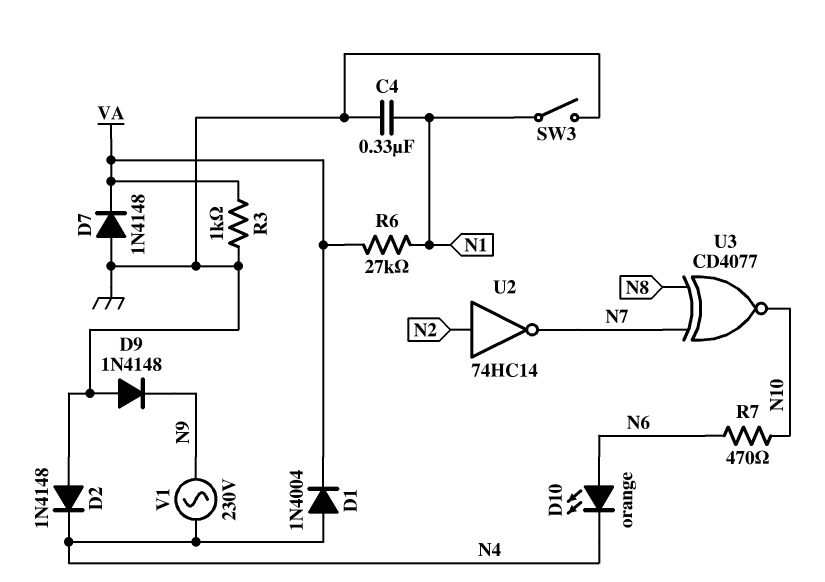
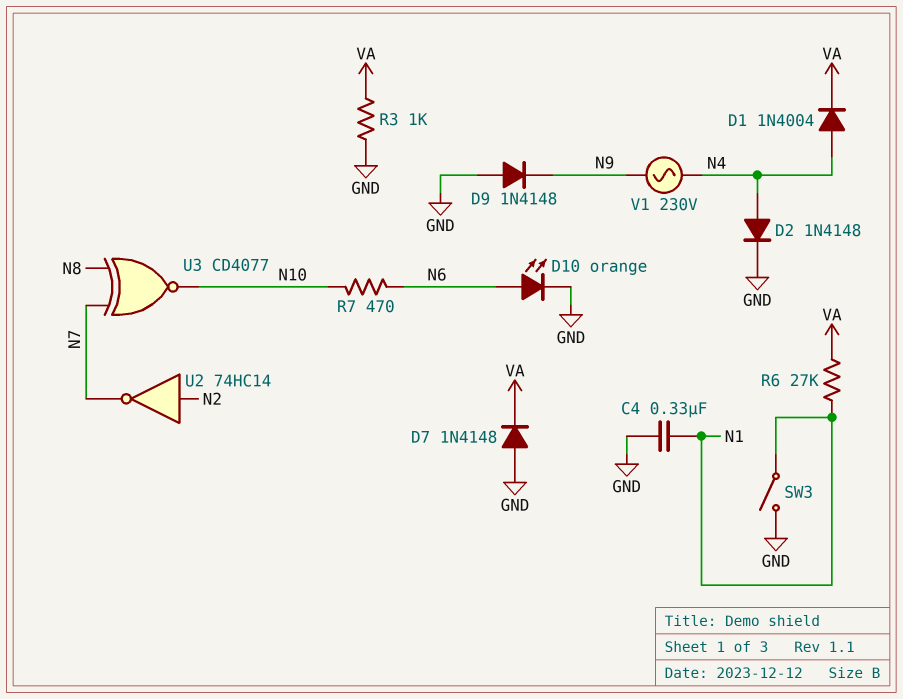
D2: diode 1N4148 (A GND, K N4) -> diode 1N4148 (A N4, K GND)
D10: LED orange (A N6, K N4) -> LED orange (A N6, K GND)

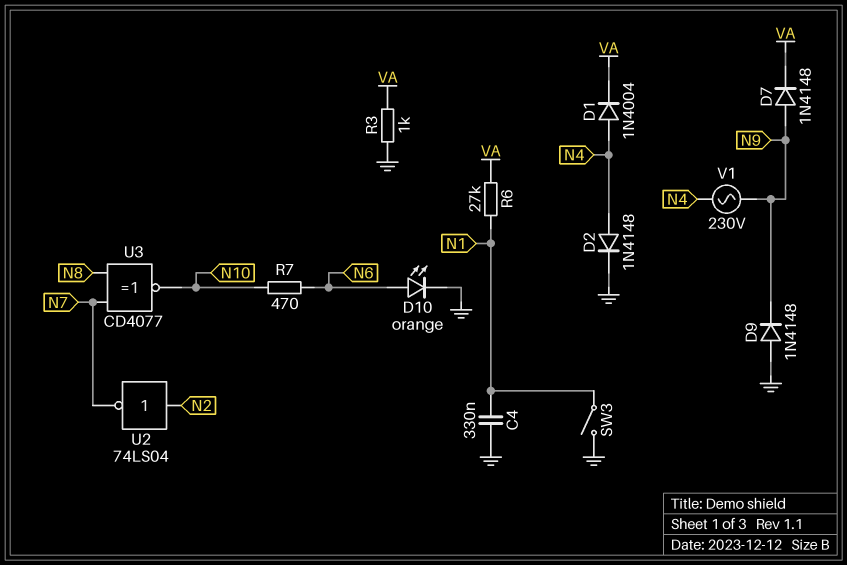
D7: diode 1N4148 (A GND, K VA) -> diode 1N4148 (A N9, K VA)
U2: NOT 74HC14 (in N2, out N7) -> NOT 74LS04 (in N2, out N7)

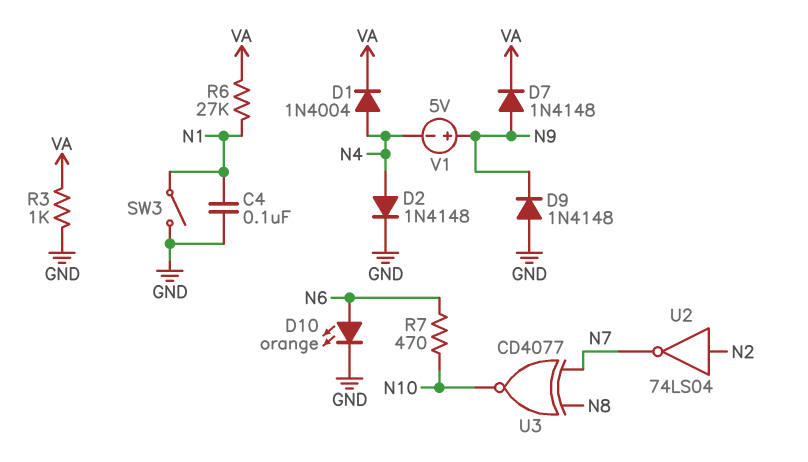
C4: 330nF (GND, N1) -> 100nF (GND, N1)
V1: AC 230V (N4, N9) -> 5V (plus N9, minus N4)

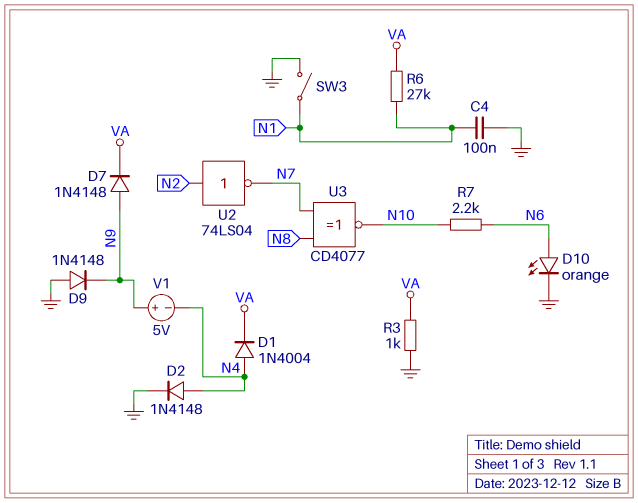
R7: 470 (N6, N10) -> 2.2k (N6, N10)

